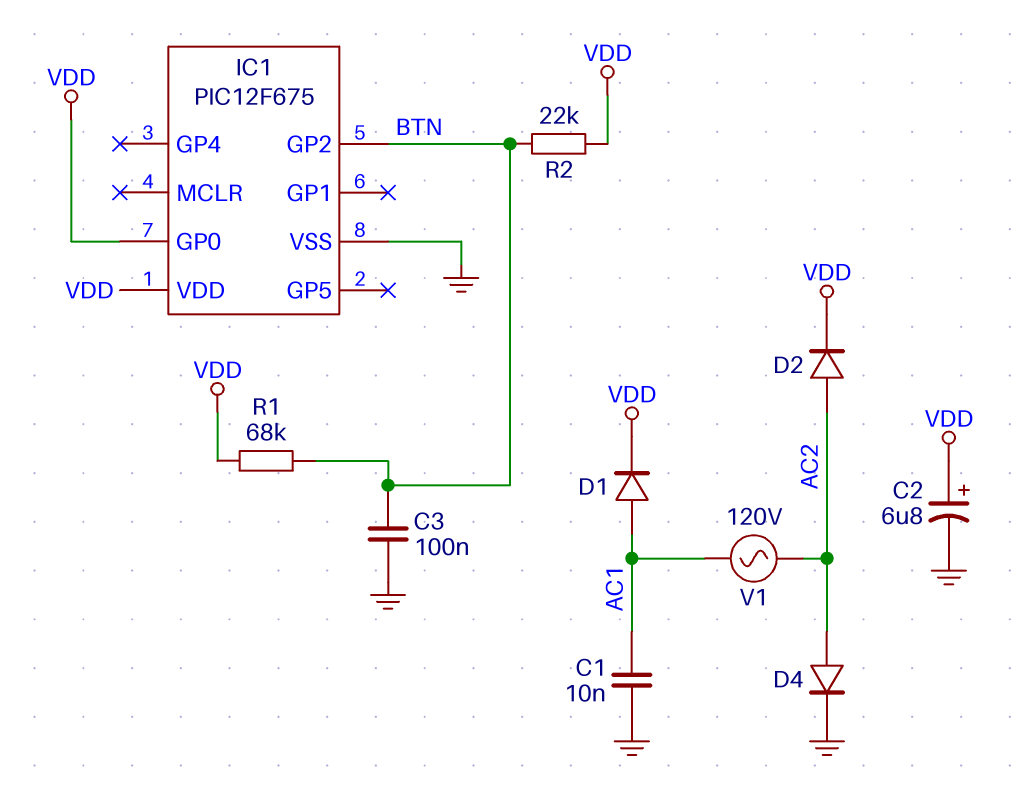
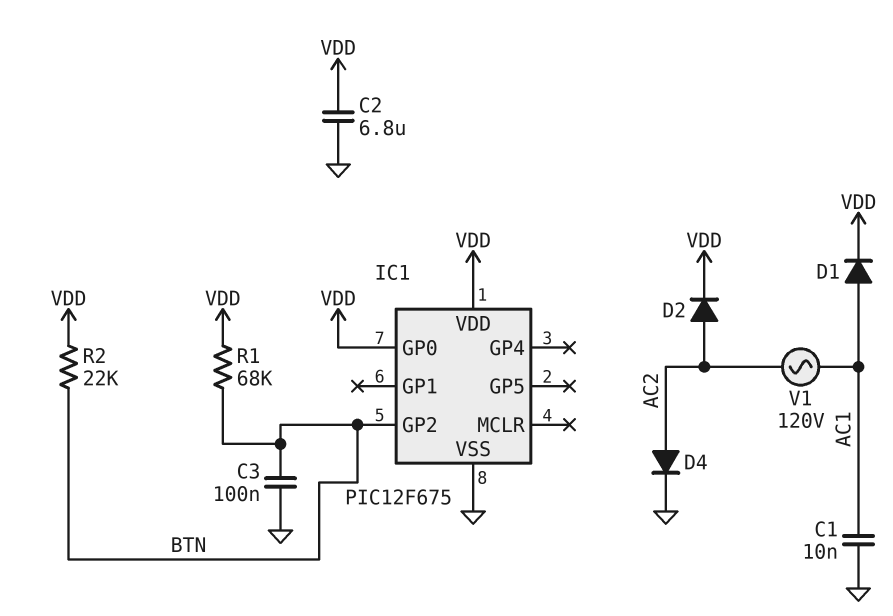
C2: 6.8uF (plus VDD, minus GND) -> 6.8uF (GND, VDD)

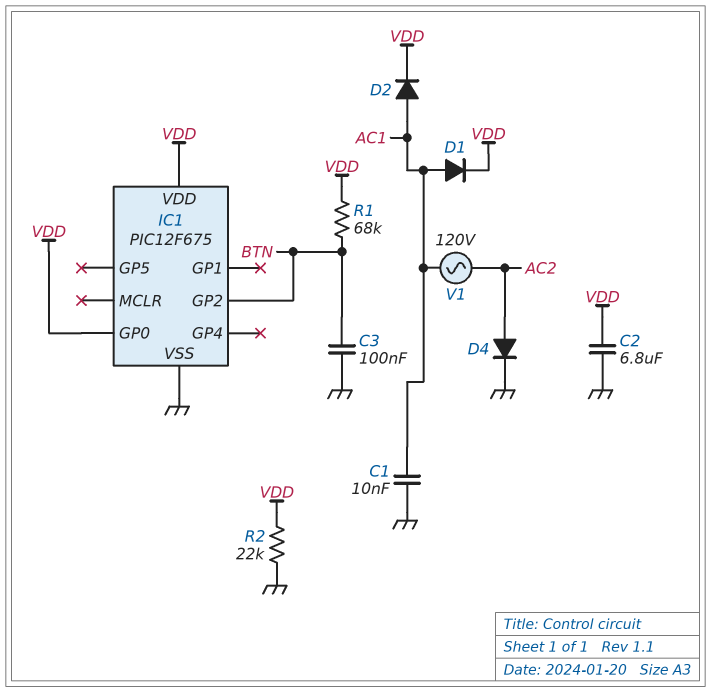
D2: diode (A AC2, K VDD) -> diode (A AC1, K VDD)
R2: 22k (BTN, VDD) -> 22k (GND, VDD)

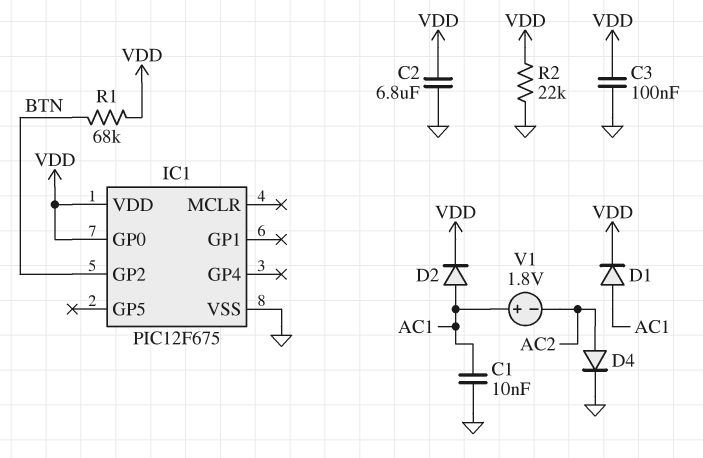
C3: 100nF (BTN, GND) -> 100nF (GND, VDD)
V1: AC 120V (AC1, AC2) -> 1.8V (plus AC1, minus AC2)

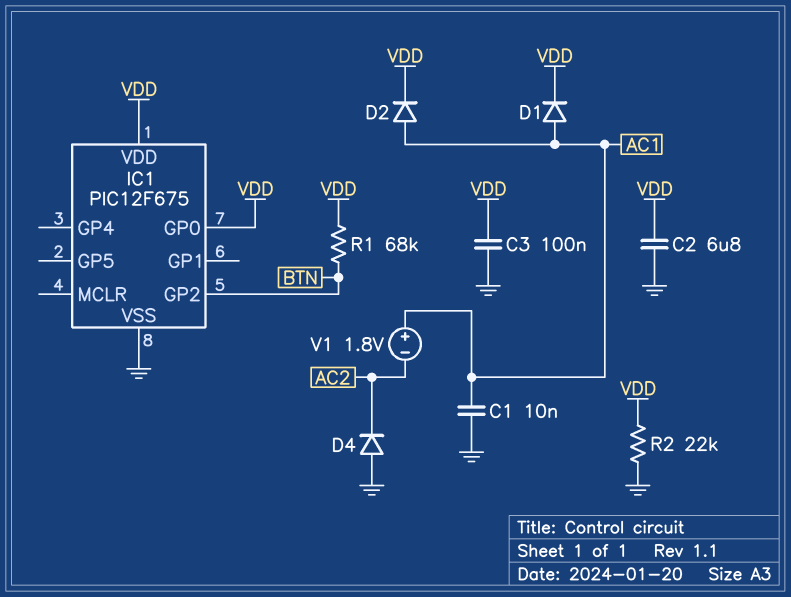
D4: diode (A AC2, K GND) -> diode (A GND, K AC2)

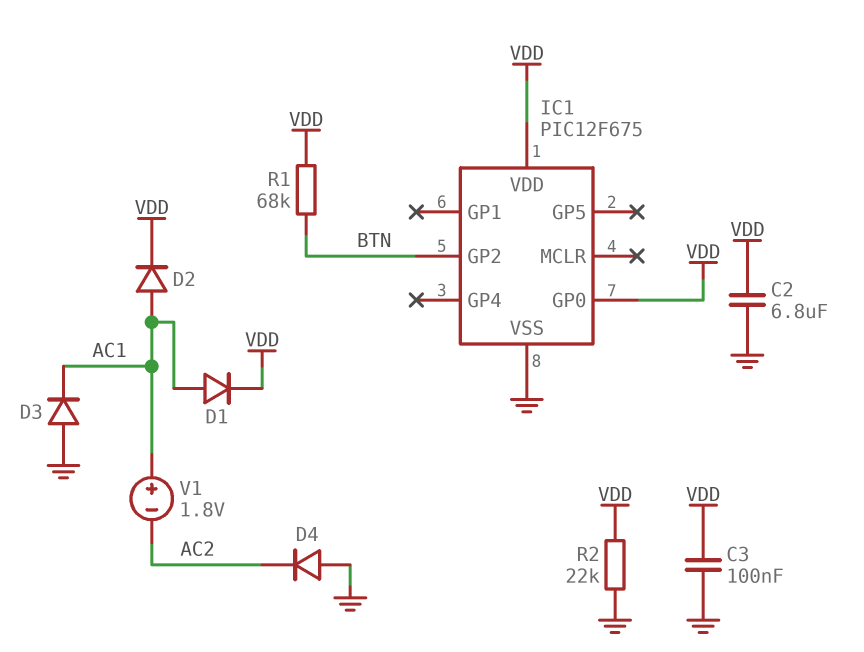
C1: 10nF (AC1, GND) -> none
D3: none -> diode (A GND, K AC1)

